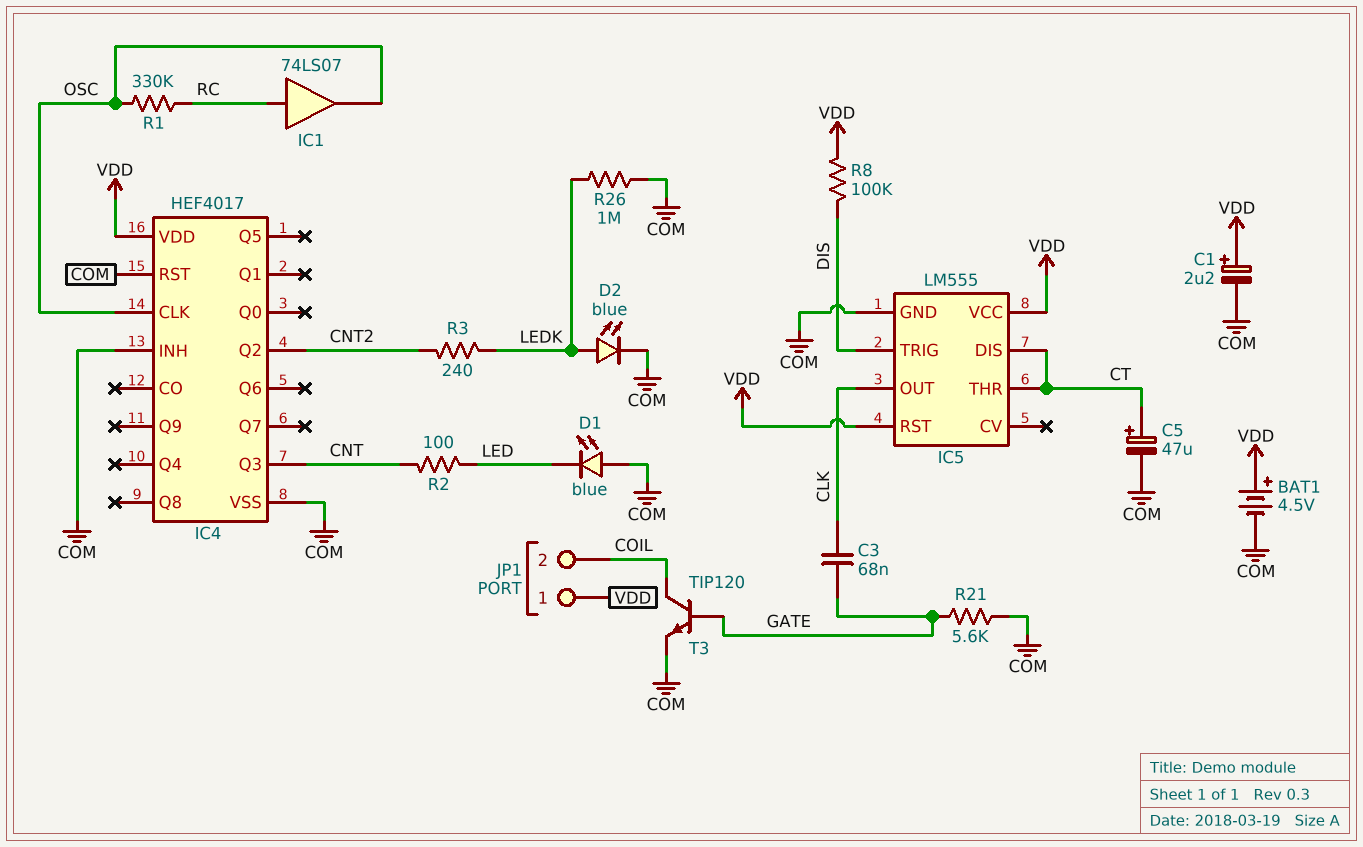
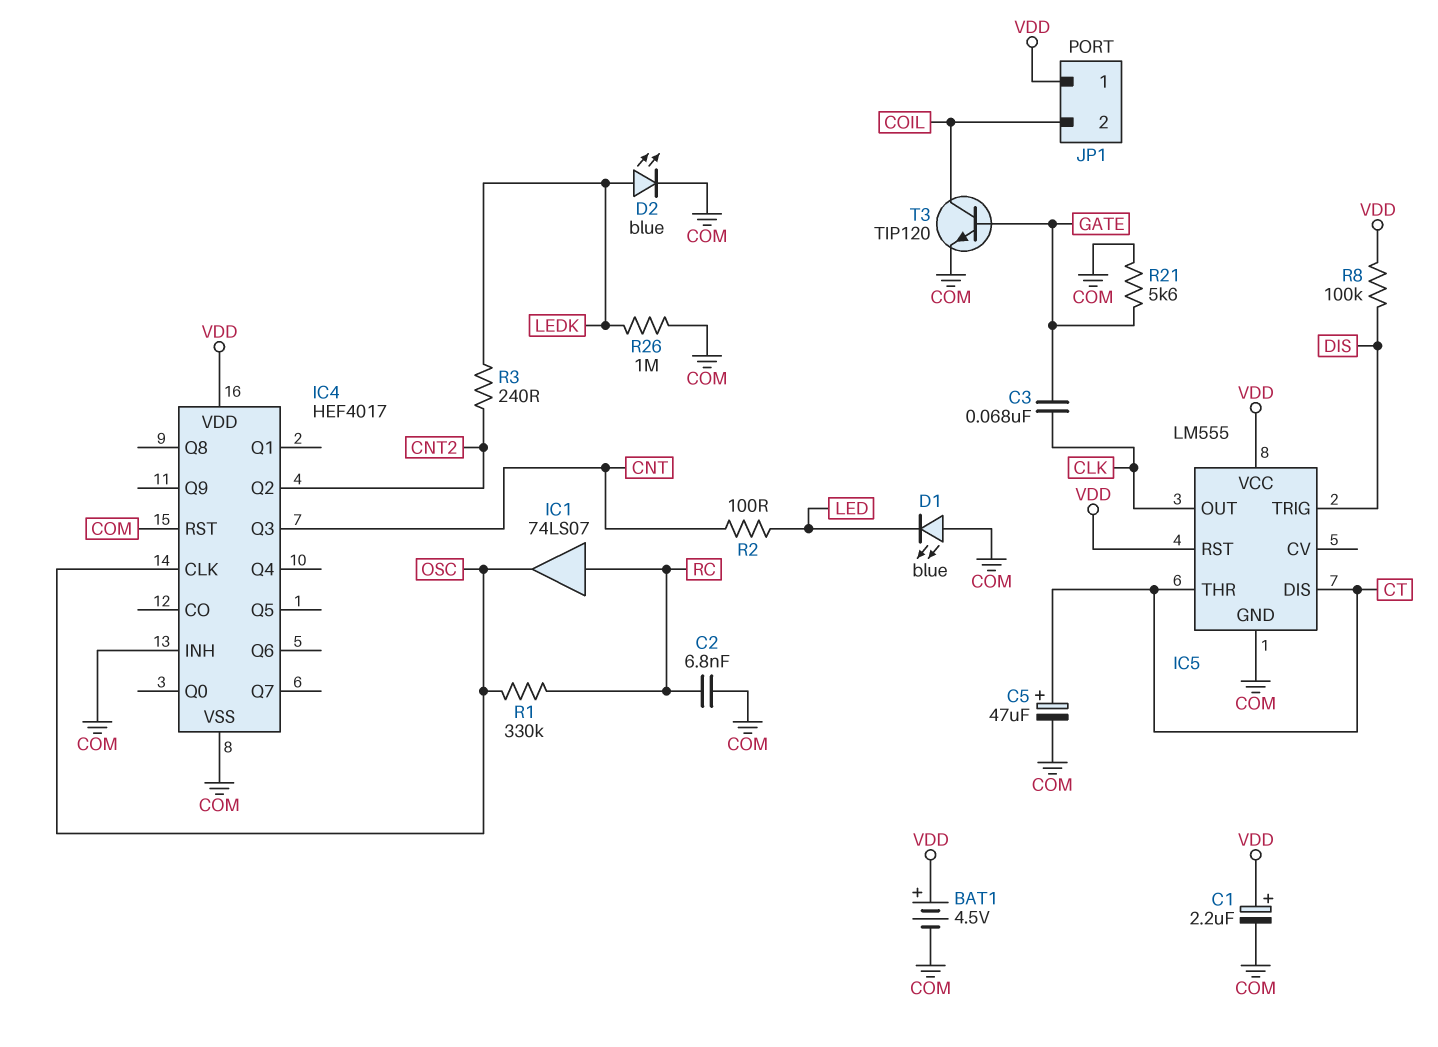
C2: none -> 6.8nF (COM, RC)

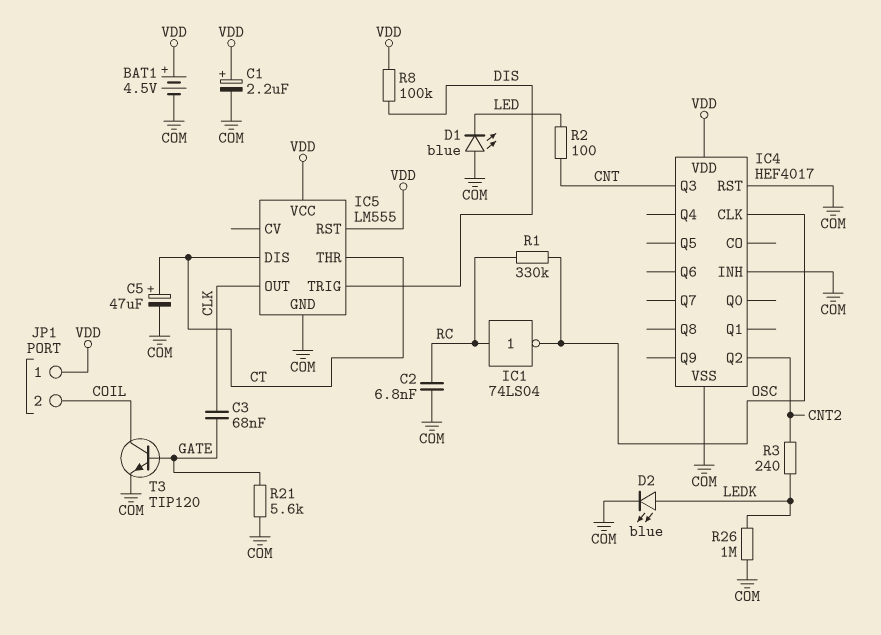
IC1: buffer 74LS07 (in RC, out OSC) -> NOT 74LS04 (in RC, out OSC)

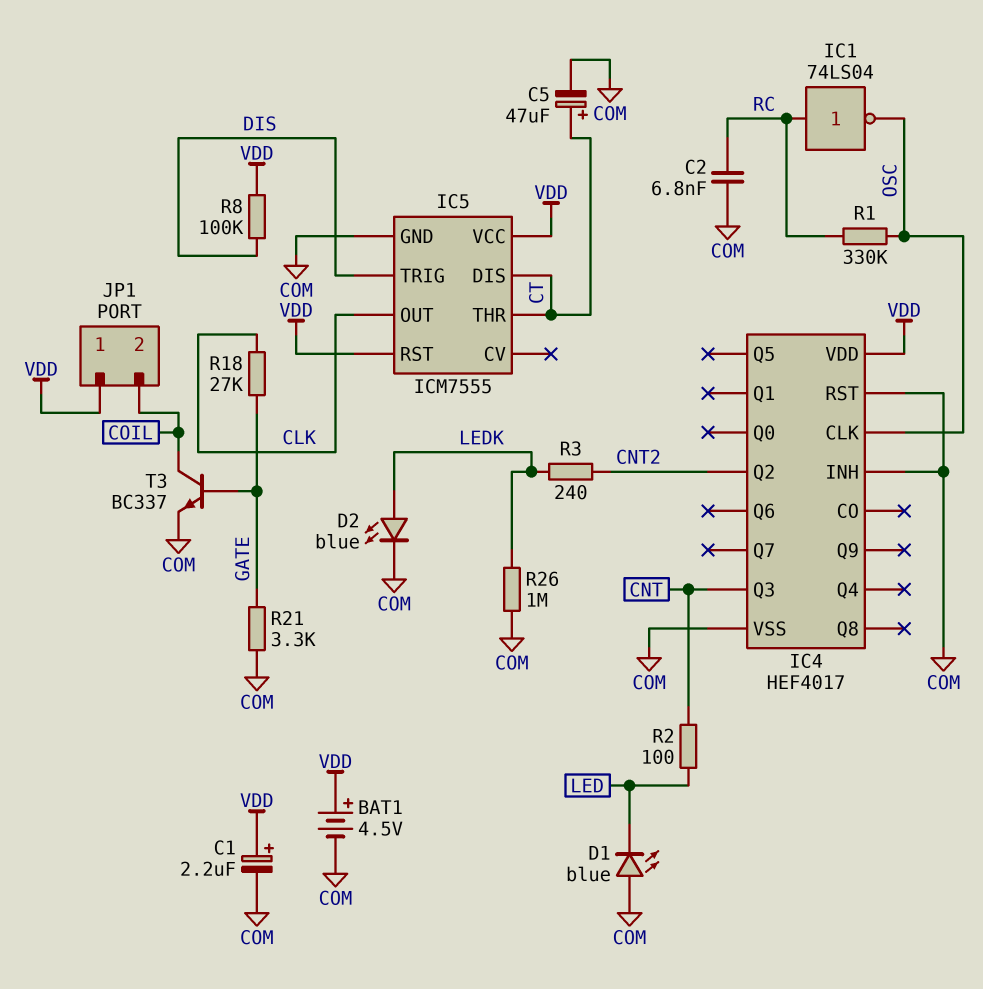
C3: 68nF (CLK, GATE) -> none
IC5: LM555 -> ICM7555
R18: none -> 27k (CLK, GATE)
R21: 5.6k (COM, GATE) -> 3.3k (COM, GATE)
T3: NPN TIP120 (B GATE, C COIL, E COM) -> NPN BC337 (B GATE, C COIL, E COM)

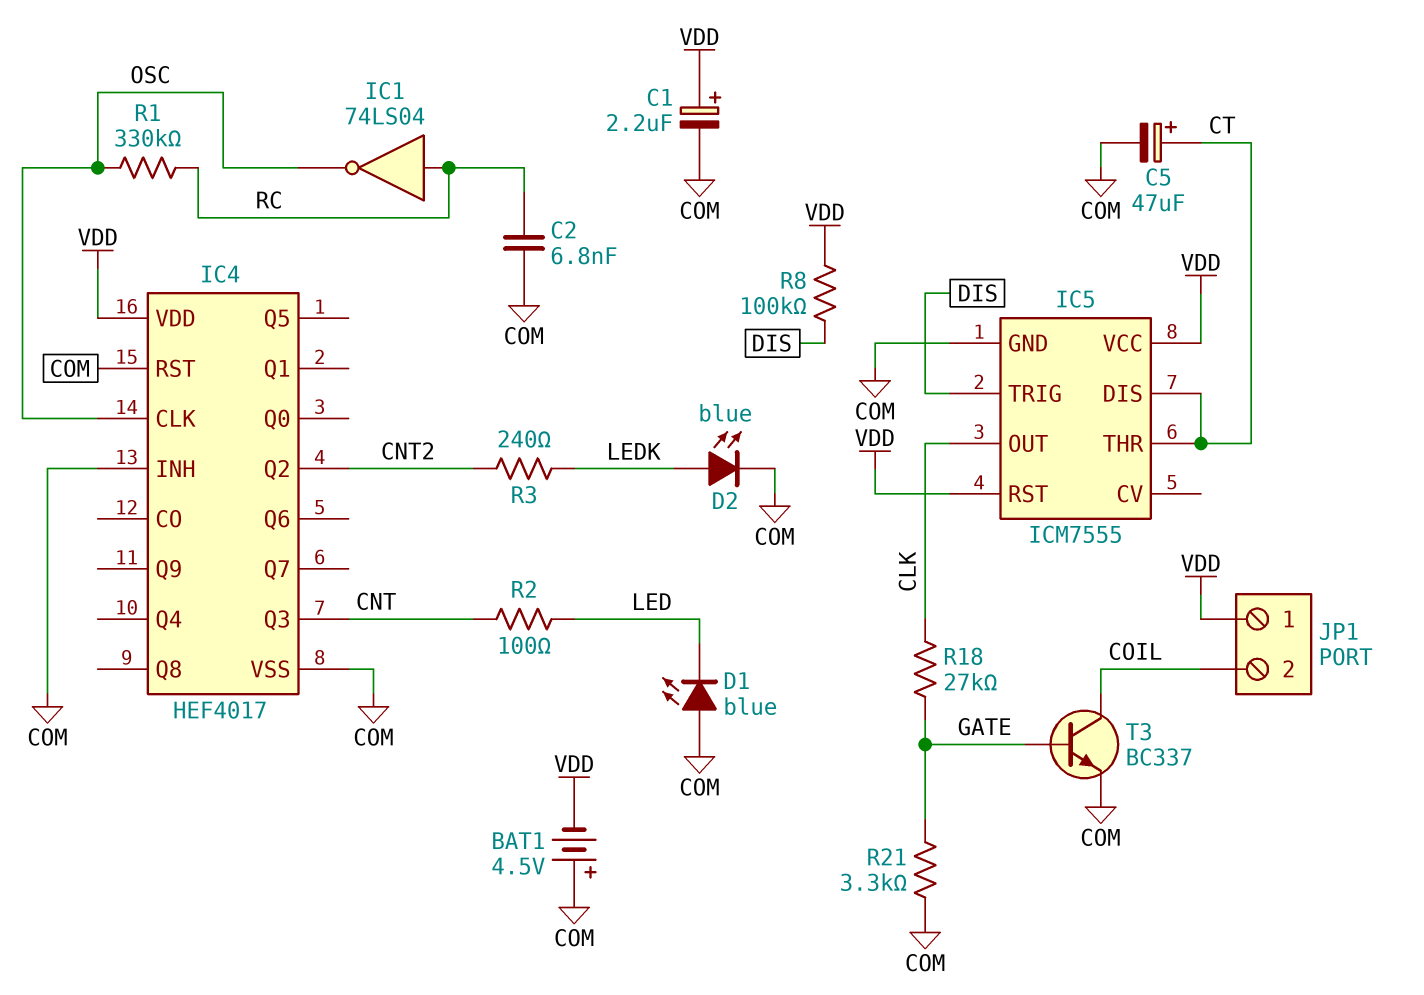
BAT1: 4.5V (plus VDD, minus COM) -> 4.5V (plus COM, minus VDD)
R26: 1M (COM, LEDK) -> none

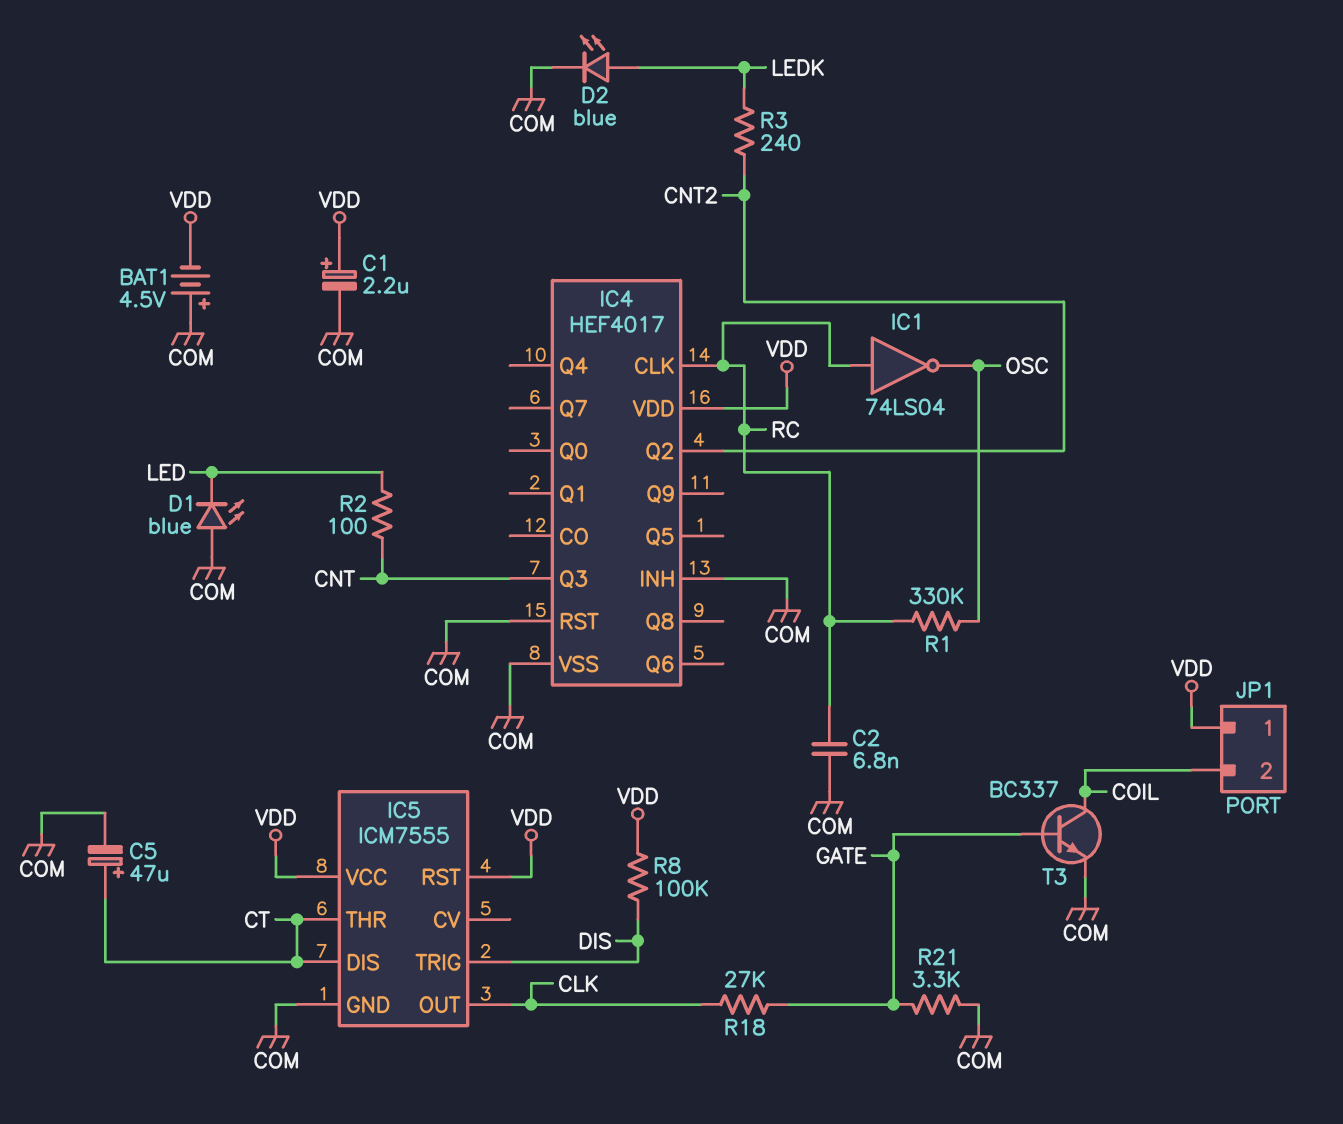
IC4 pin CLK: OSC -> RC

